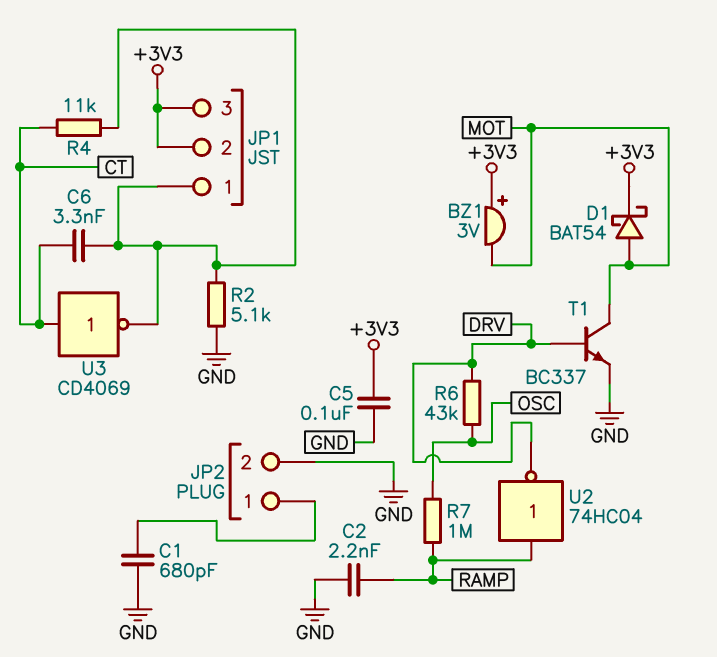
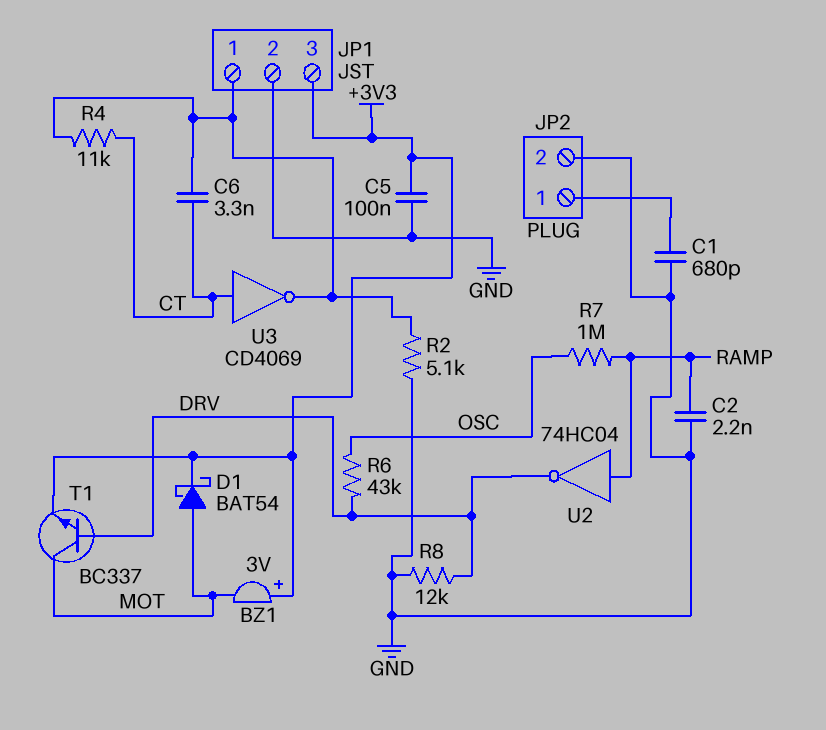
JP1 pin 2: +3V3 -> GND
R8: none -> 12k (DRV, GND)
T1: NPN BC337 (B DRV, C MOT, E GND) -> NPN BC337 (B DRV, C MOT, E +3V3)

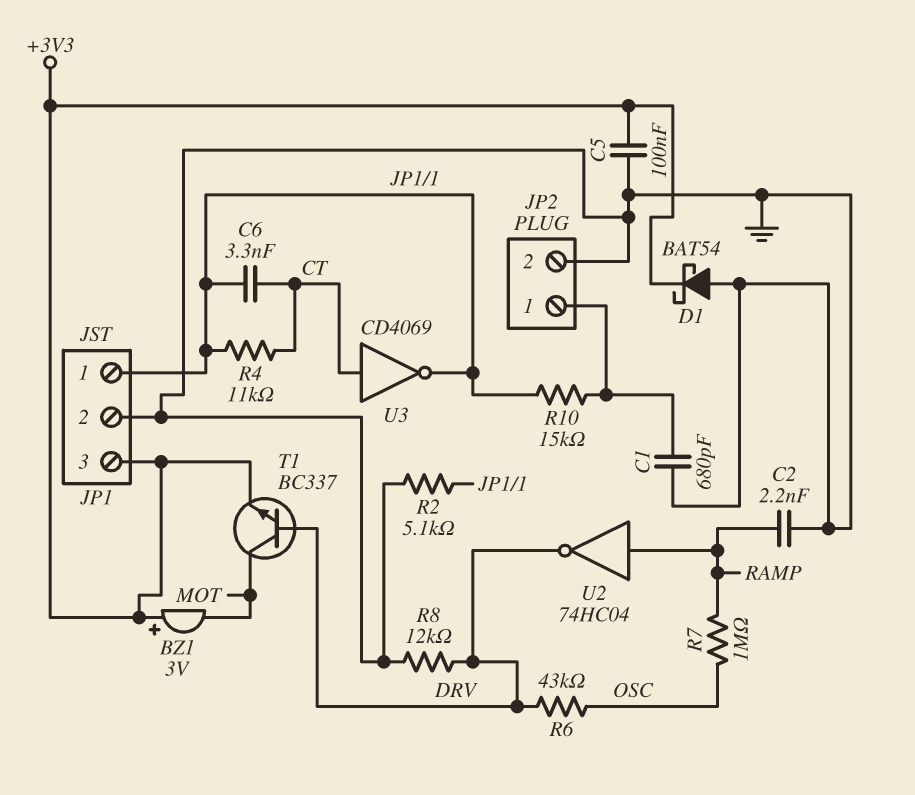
D1: schottky BAT54 (A MOT, K +3V3) -> schottky BAT54 (A GND, K +3V3)
R10: none -> 15k (JP1/1, JP2/1)

